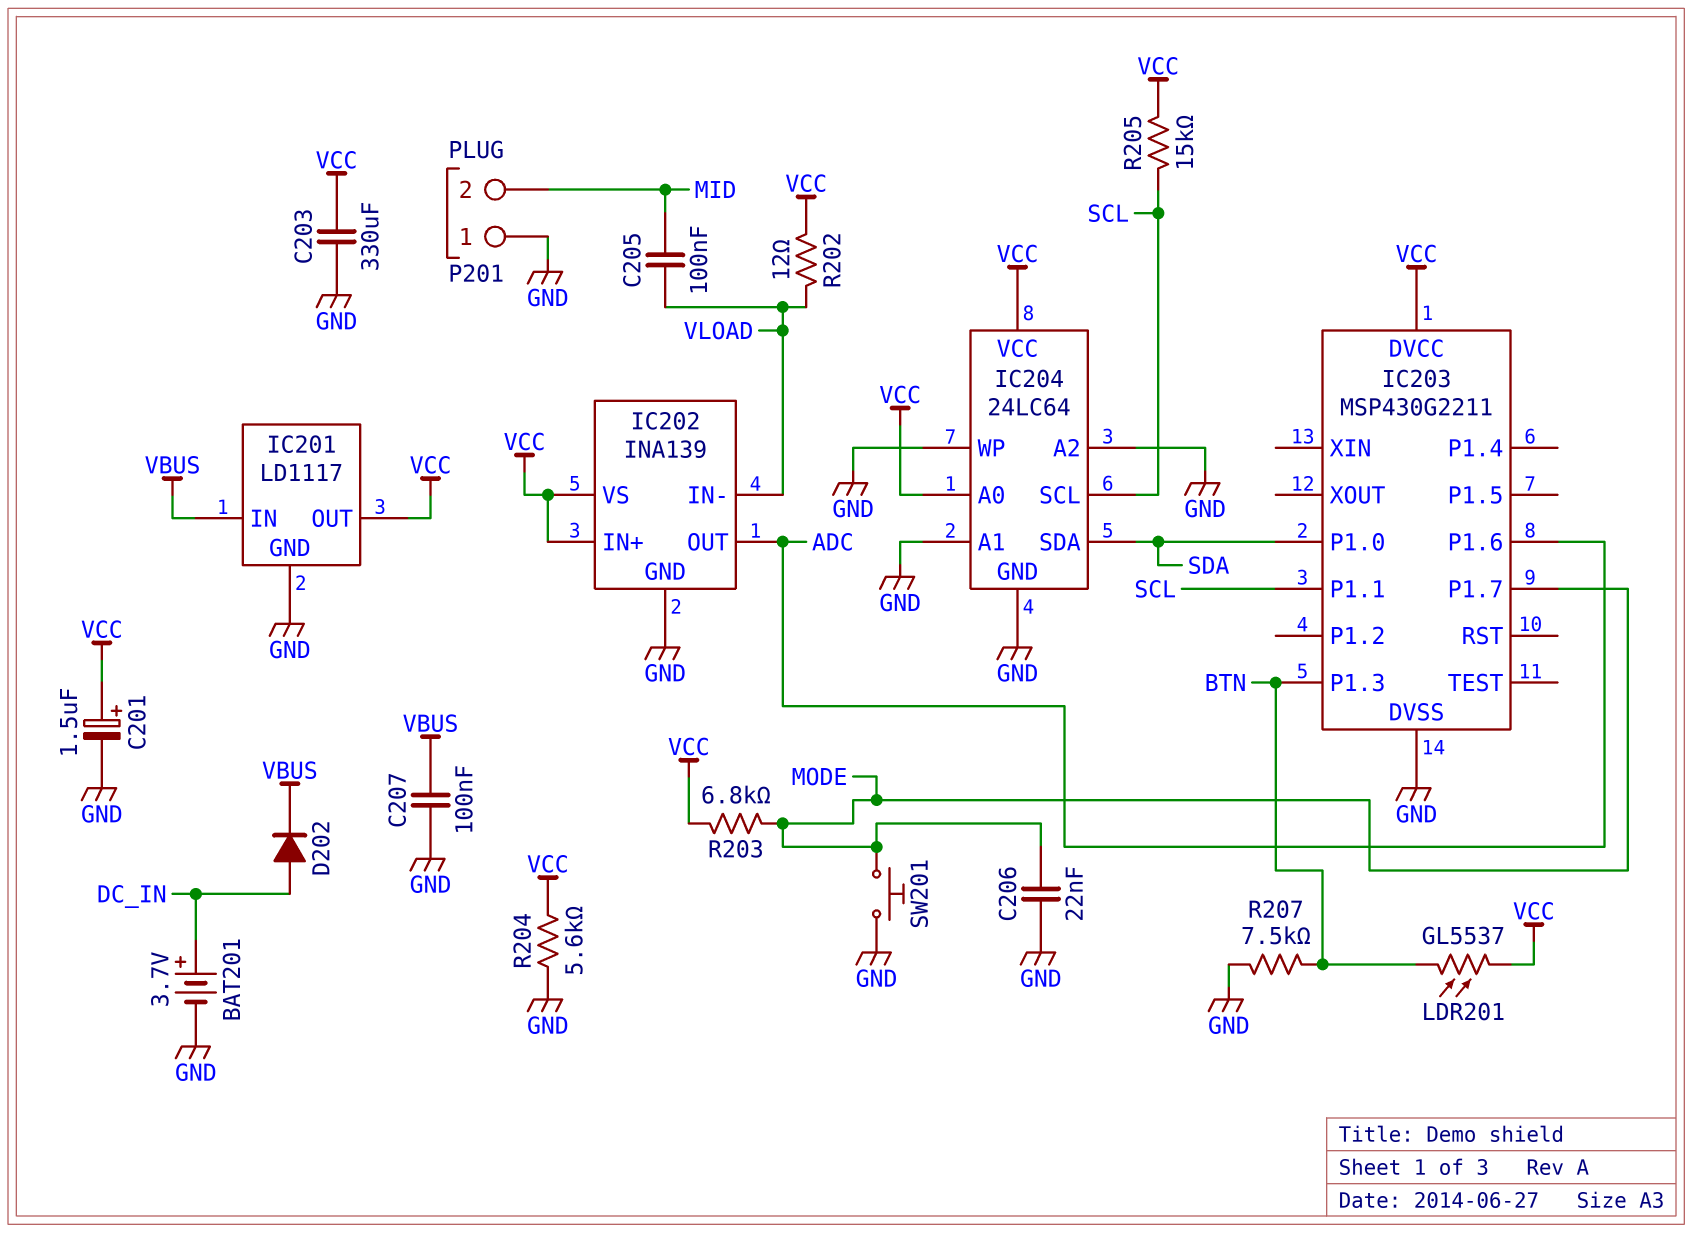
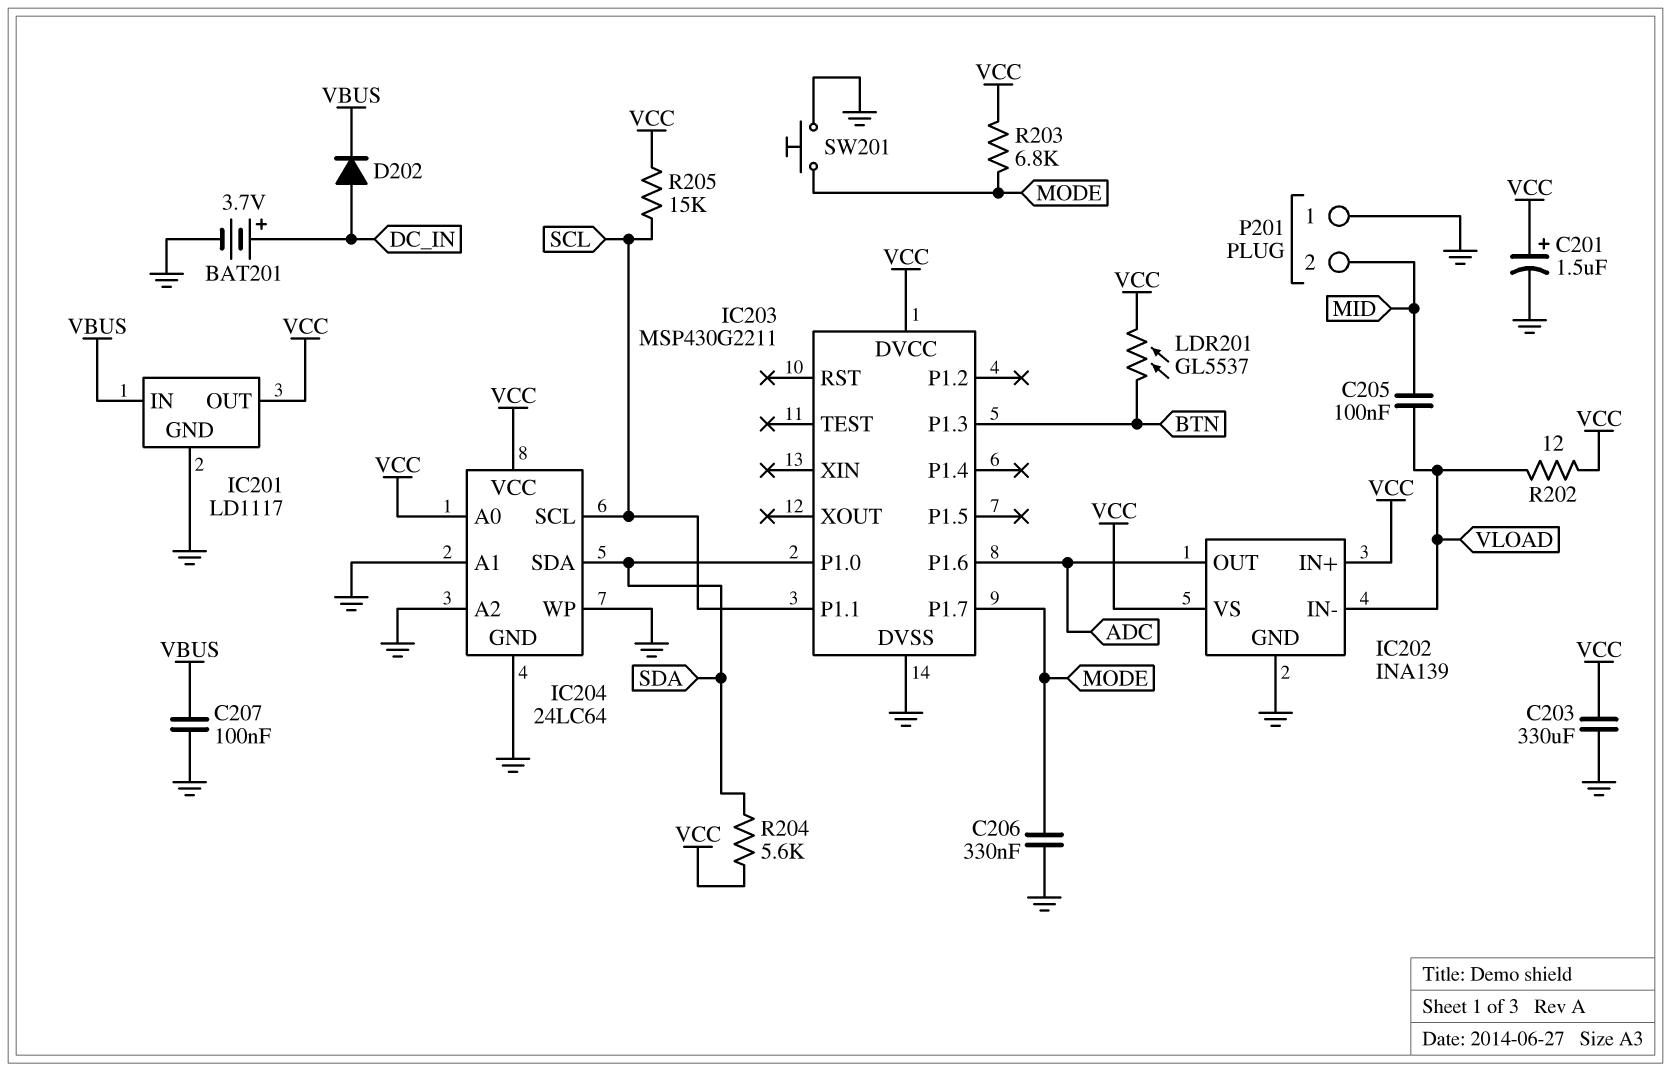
C206: 22nF (GND, MODE) -> 330nF (GND, MODE)
R204: 5.6k (GND, VCC) -> 5.6k (SDA, VCC)
R207: 7.5k (BTN, GND) -> none

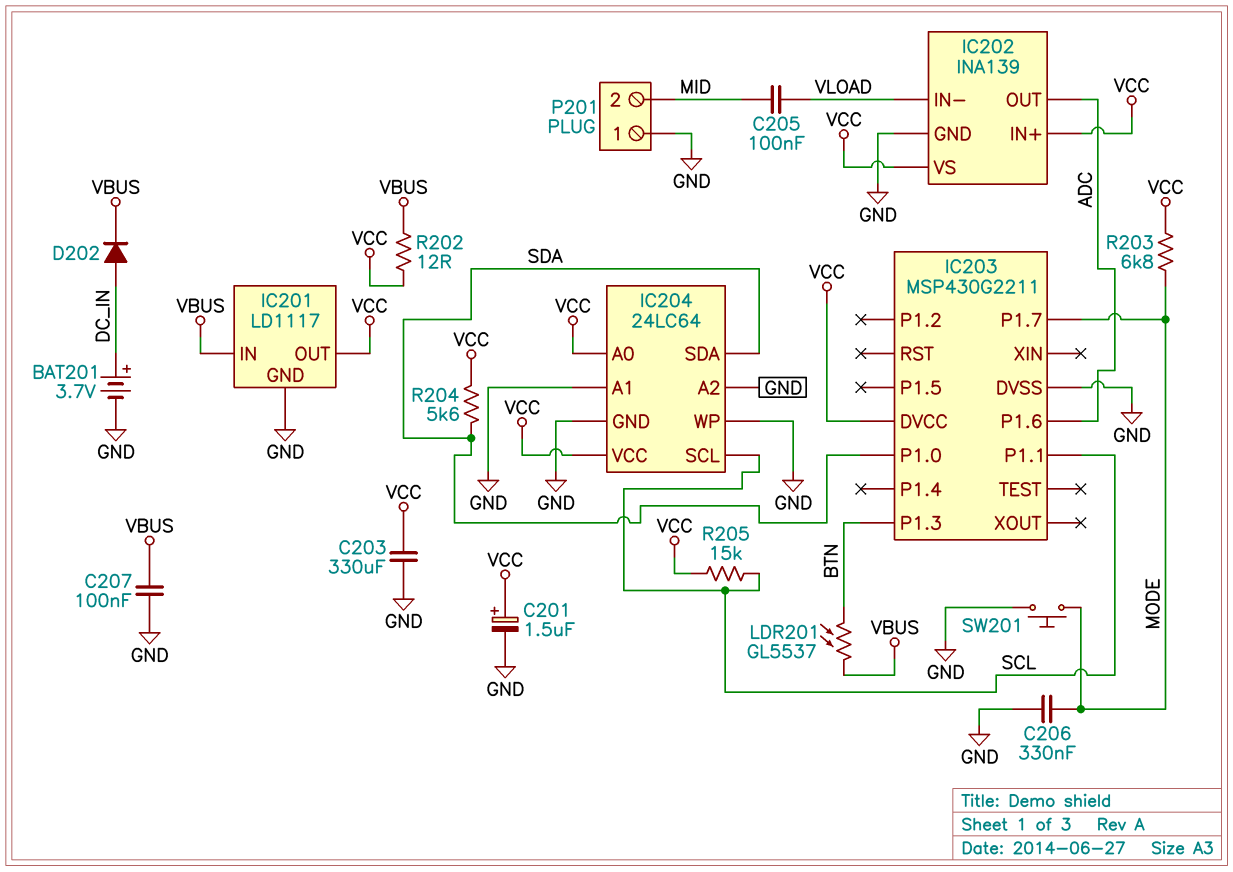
LDR201: GL5537 (BTN, VCC) -> GL5537 (BTN, VBUS)
R202: 12 (VCC, VLOAD) -> 12 (VBUS, VCC)

